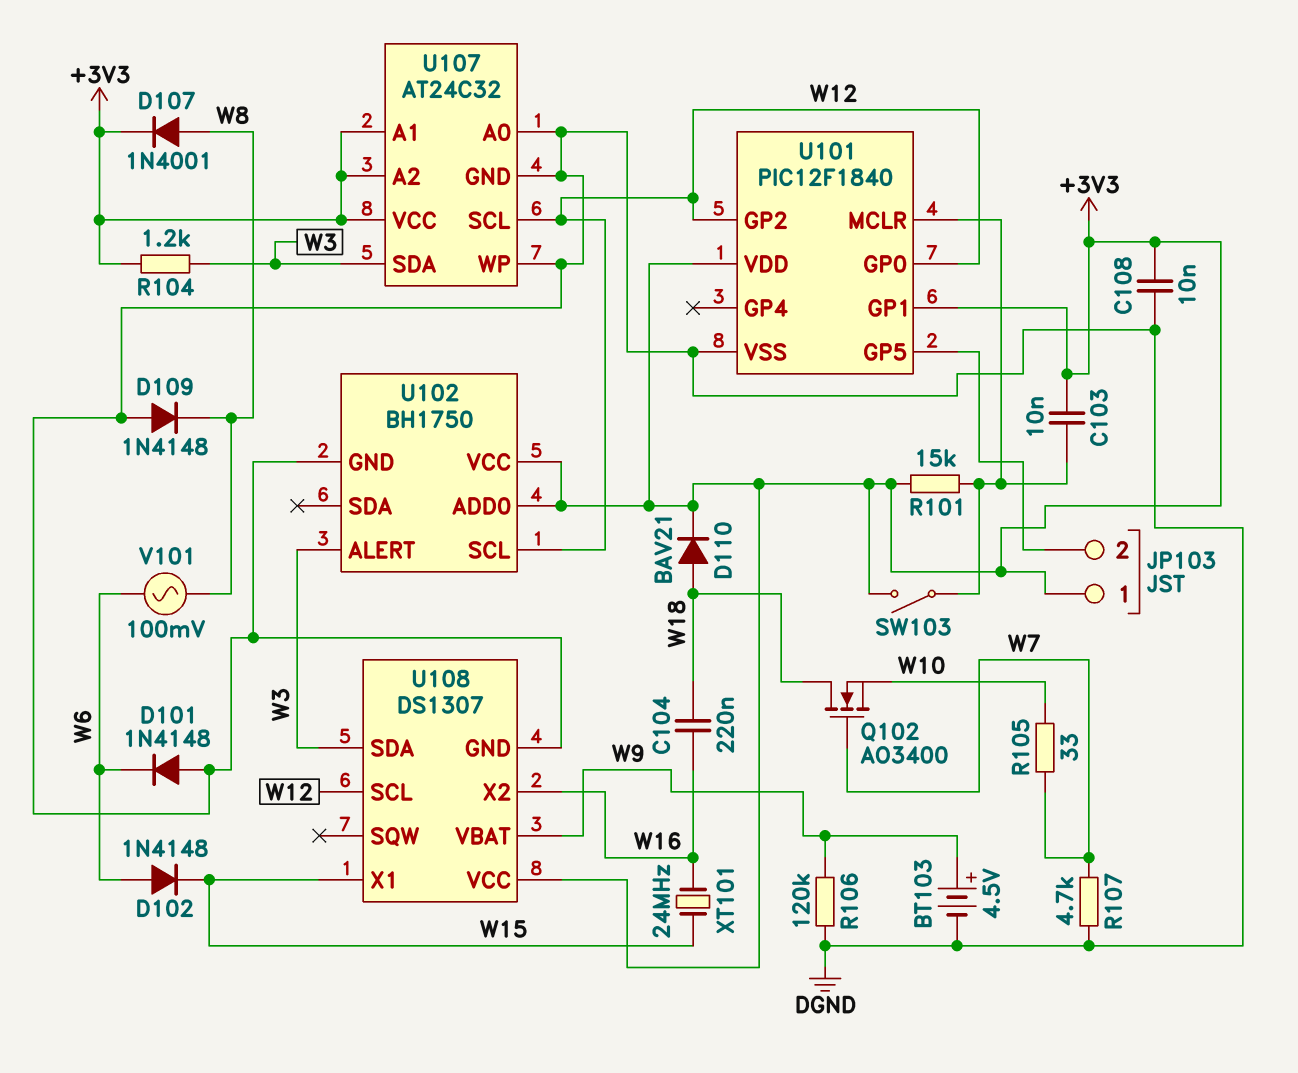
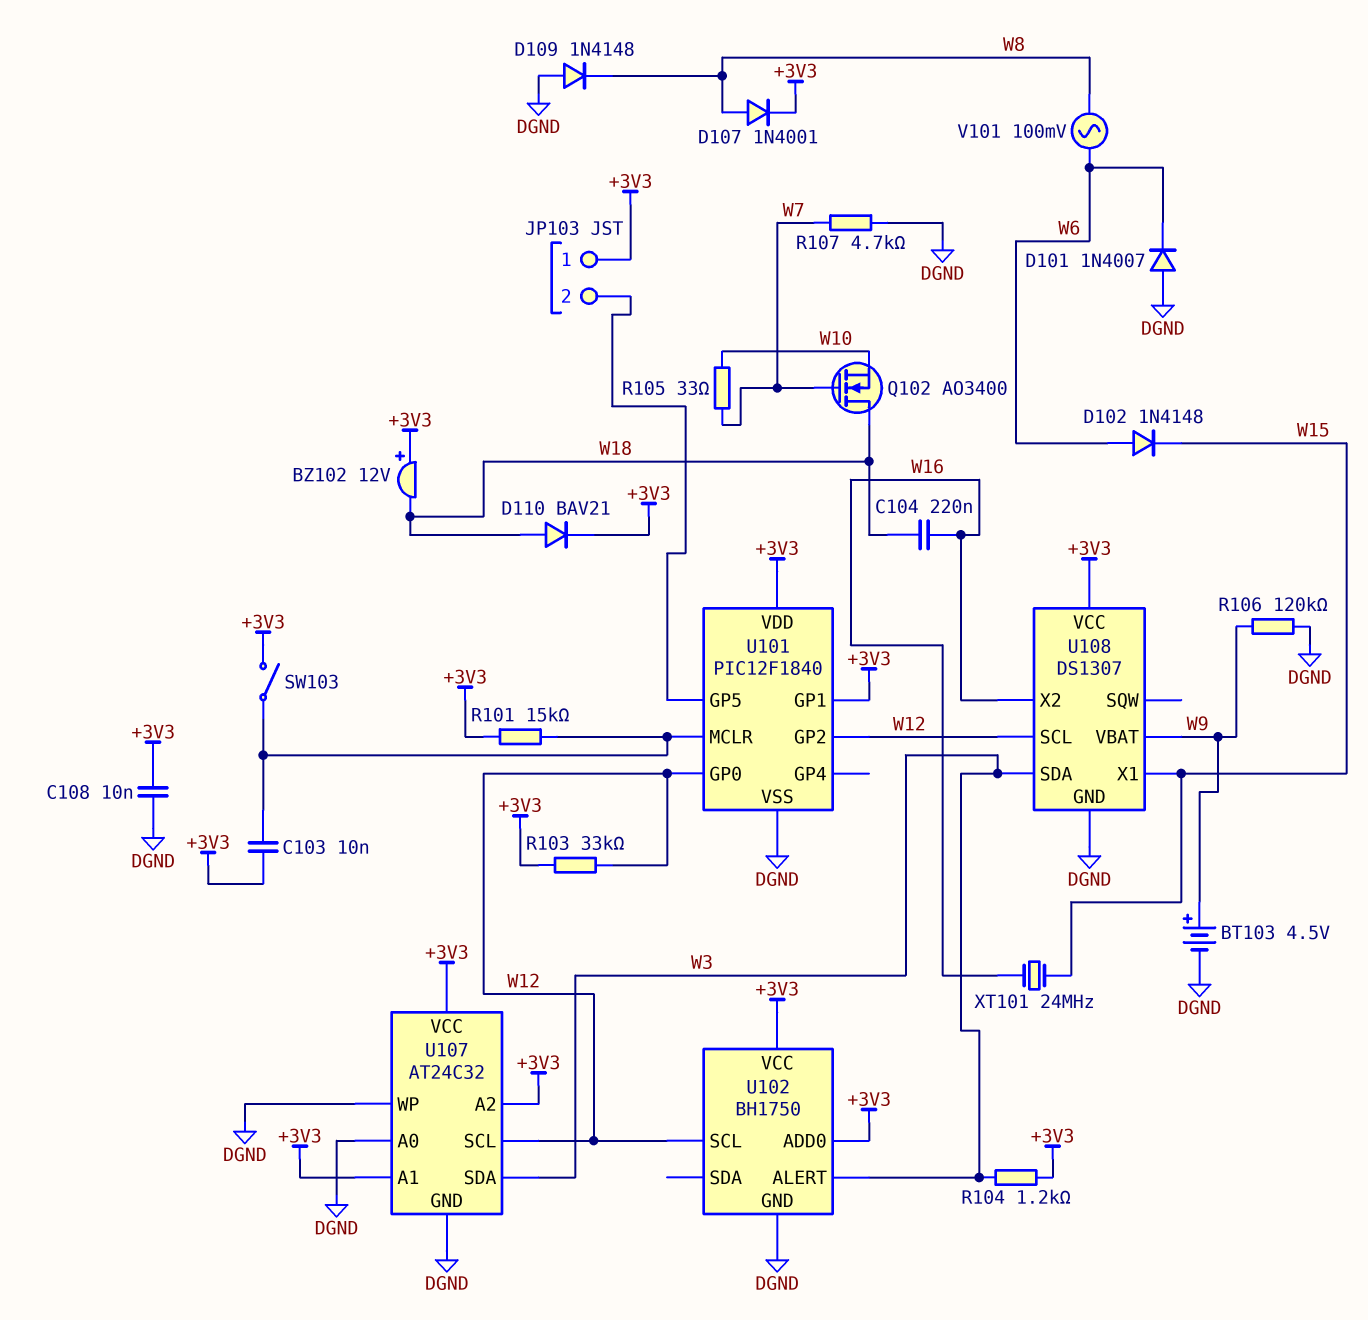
BZ102: none -> buzzer 12V (plus +3V3, minus W18)
D101: diode 1N4148 (A DGND, K W6) -> diode 1N4007 (A DGND, K W6)
R103: none -> 33k (+3V3, W12)

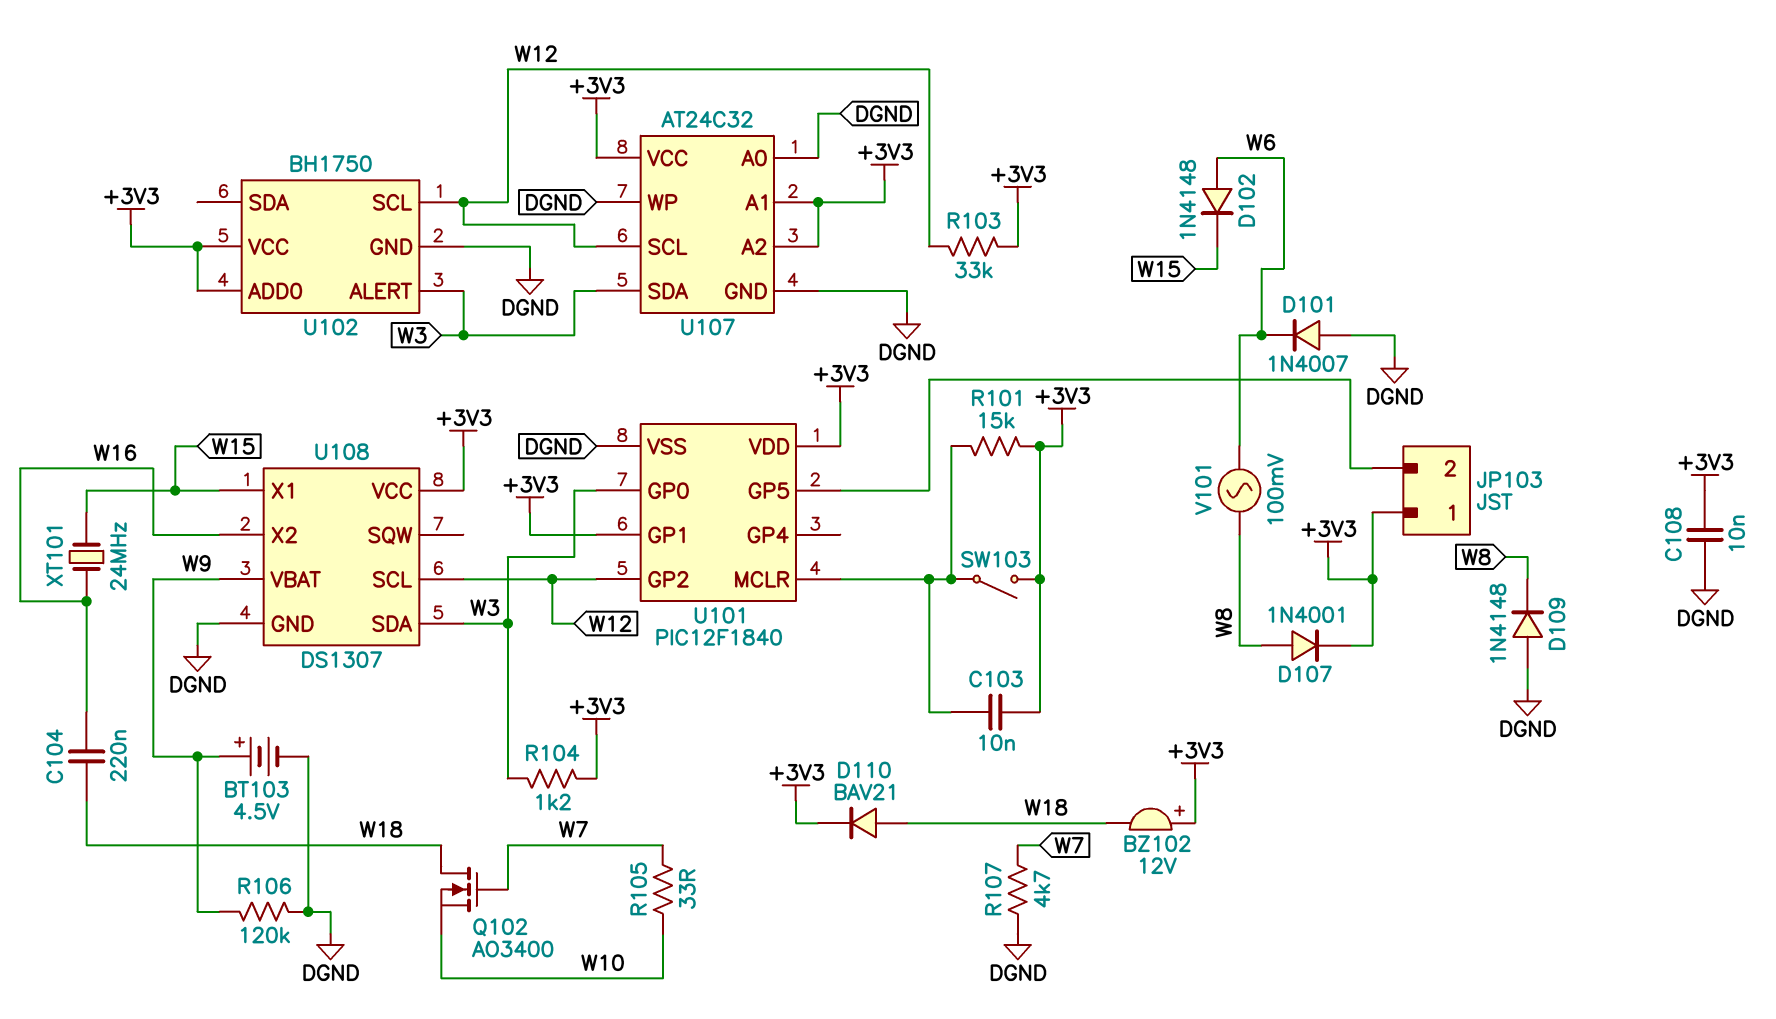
U101 pin GP0: W12 -> W3

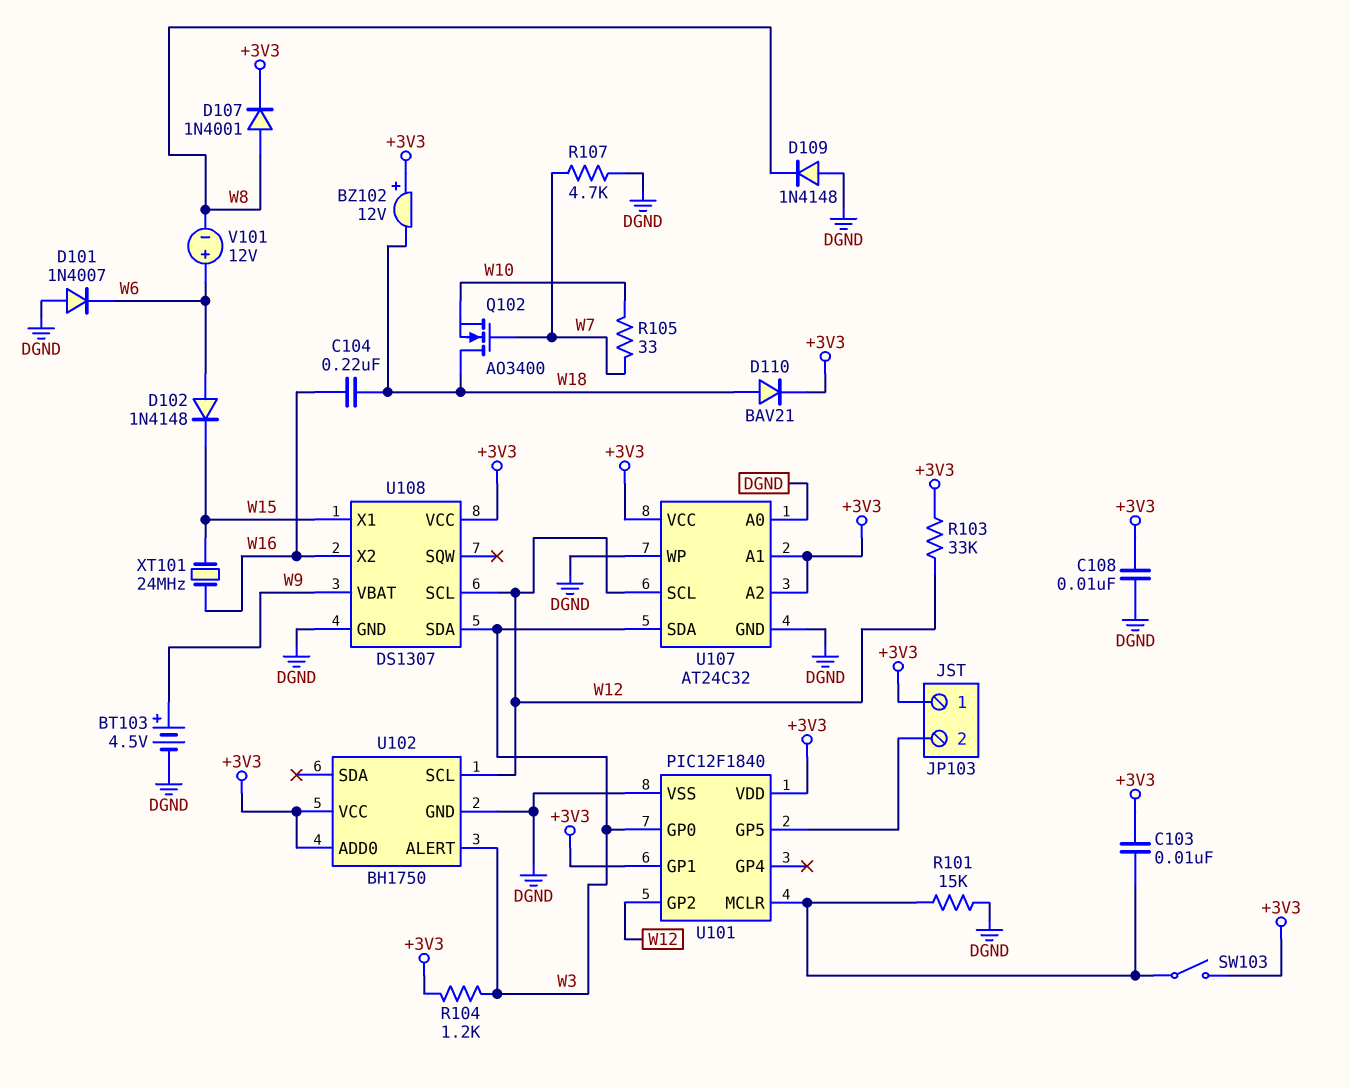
R101: 15k (+3V3, U101/MCLR) -> 15k (DGND, U101/MCLR)
R106: 120k (DGND, W9) -> none
V101: AC 100mV (W6, W8) -> 12V (plus W6, minus W8)

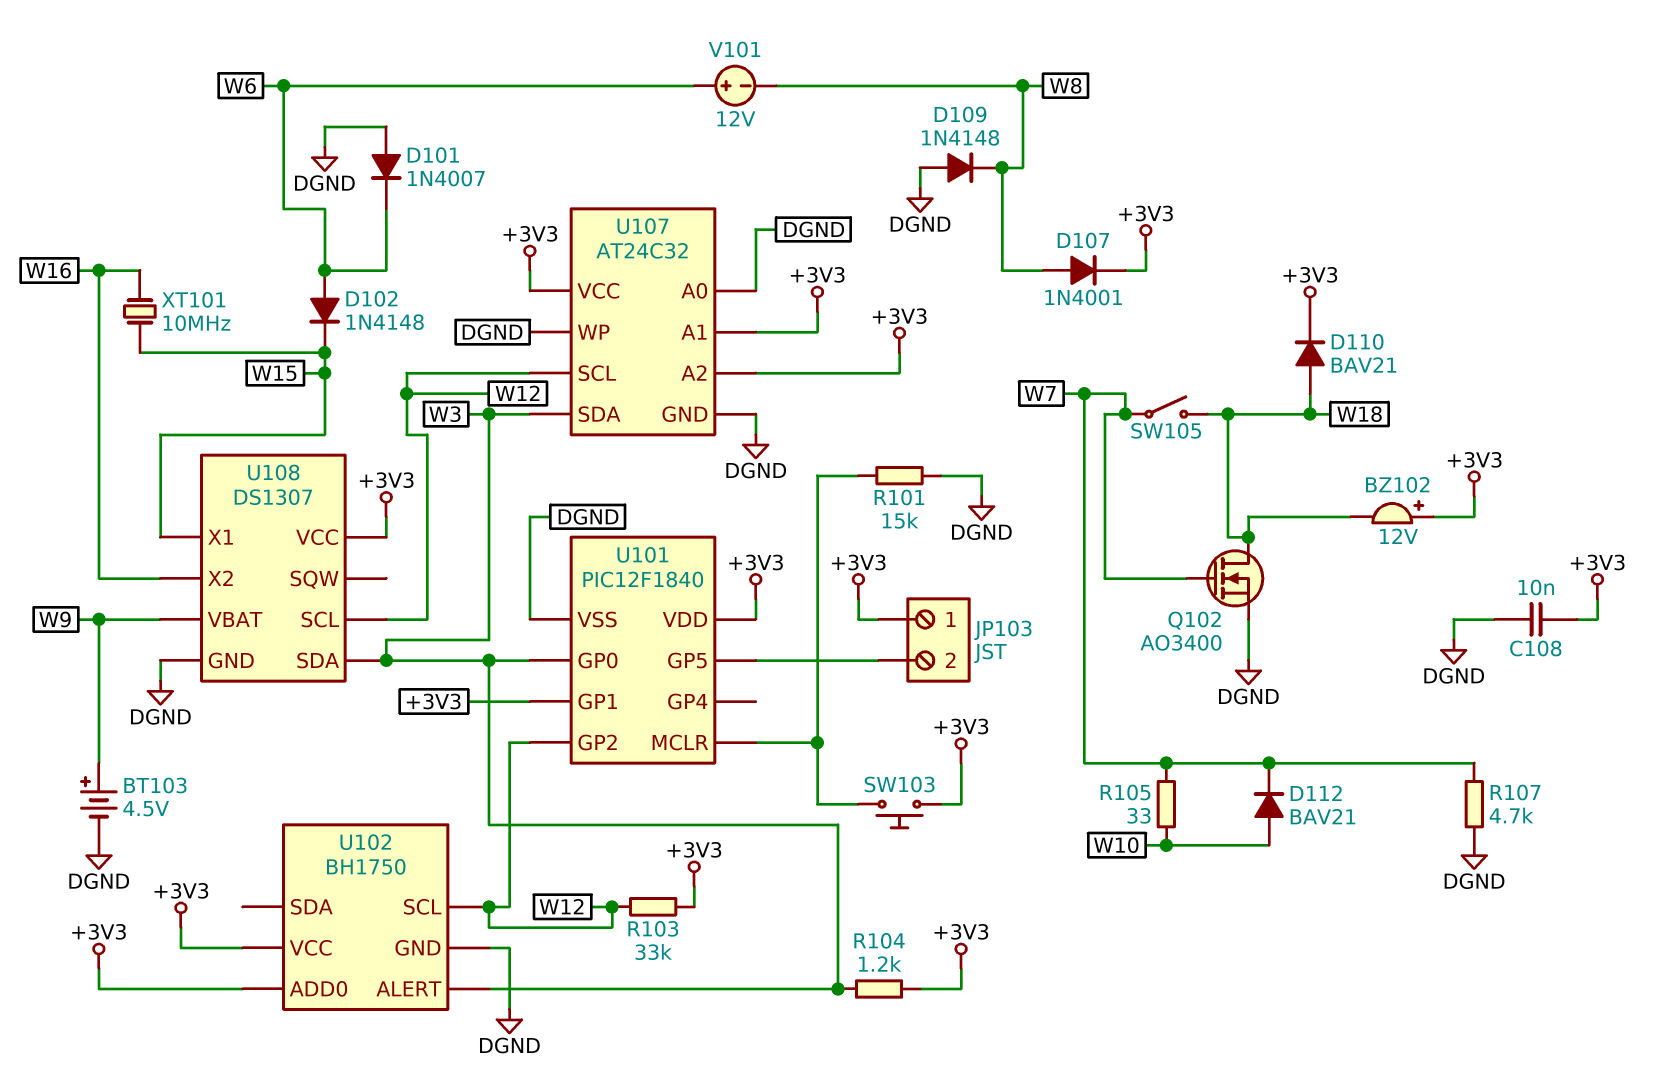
C103: 10nF (+3V3, U101/MCLR) -> none
C104: 220nF (W16, W18) -> none
D112: none -> diode BAV21 (A W10, K W7)
Q102: NMOS AO3400 (G W7, D W18, S W10) -> NMOS AO3400 (G W7, D W18, S DGND)
SW103: switch (+3V3, U101/MCLR) -> button (+3V3, U101/MCLR)
SW105: none -> switch (W7, W18)
XT101: 24MHz (W15, W16) -> 10MHz (W15, W16)

